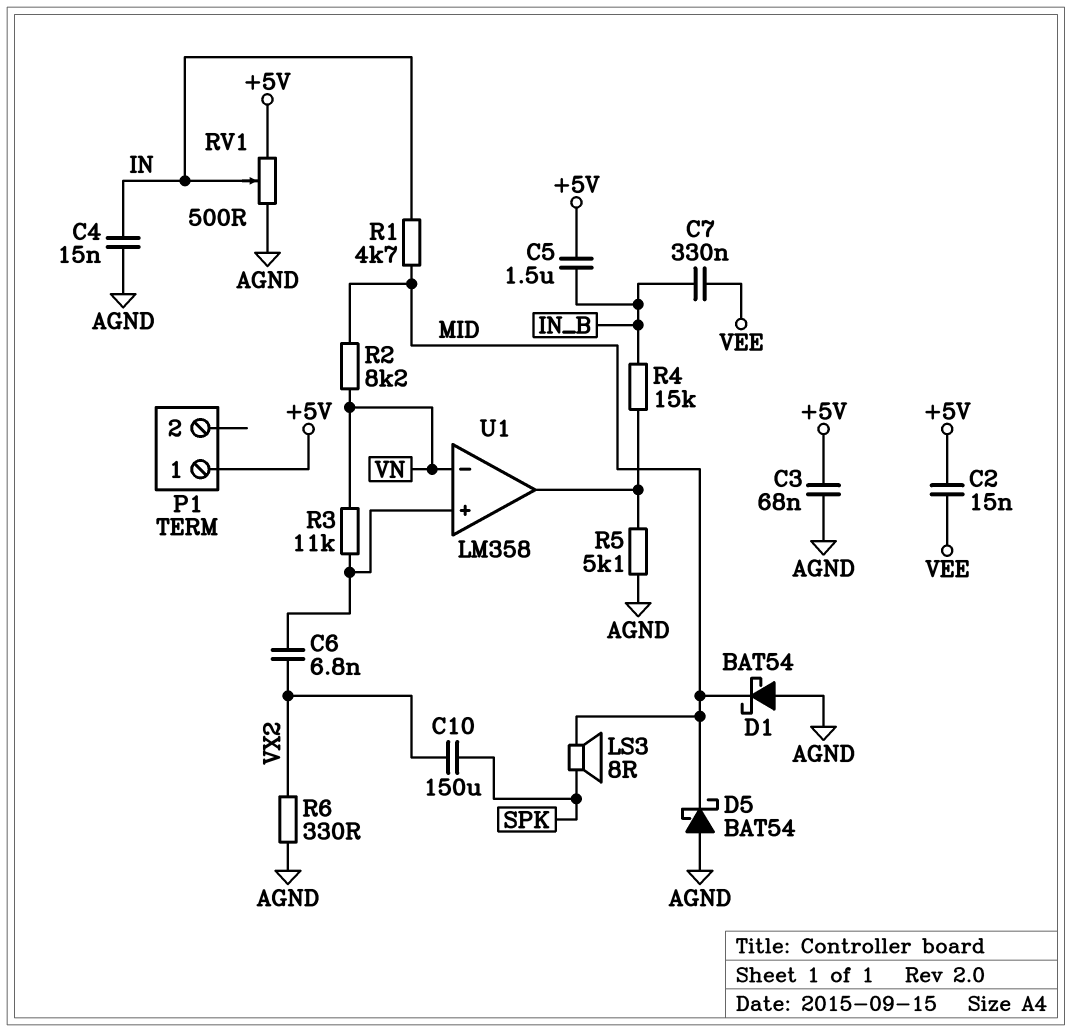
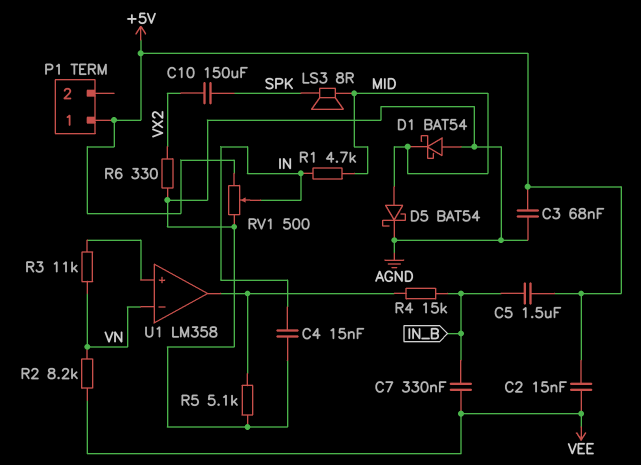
C6: 6.8nF (U1/in+, VX2) -> none
D5: schottky BAT54 (A AGND, K MID) -> schottky BAT54 (A MID, K AGND)
R2: 8.2k (MID, VN) -> 8.2k (VEE, VN)

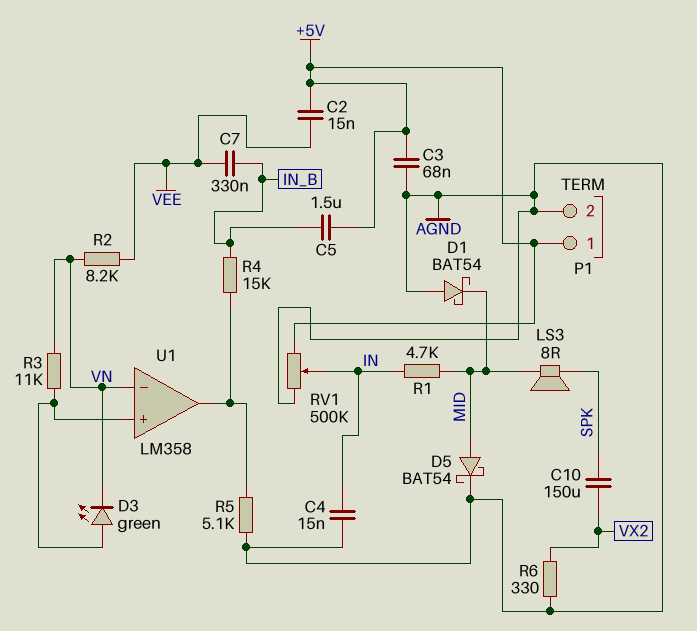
D3: none -> LED green (A U1/in+, K VN)
P1 pin 2: none -> AGND
RV1: 500 (+5V, AGND, wiper IN) -> 500k (+5V, AGND, wiper IN)

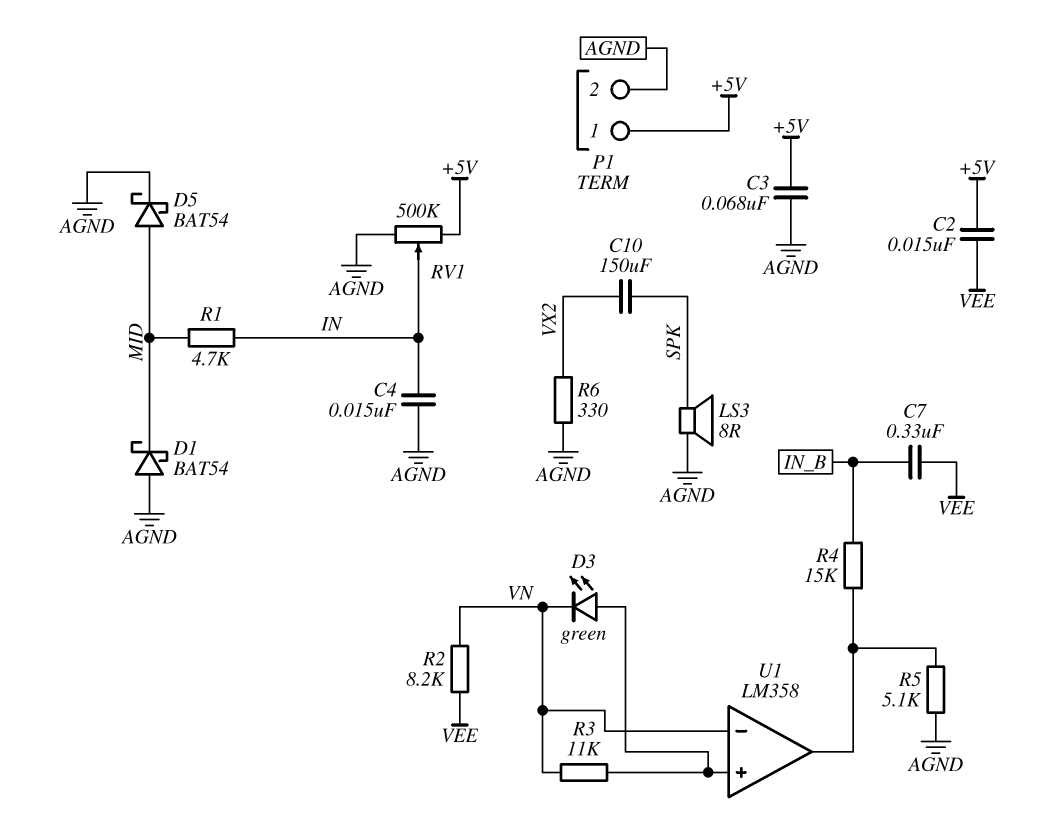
C5: 1.5uF (+5V, IN_B) -> none
LS3: speaker 8R (MID, SPK) -> speaker 8R (AGND, SPK)

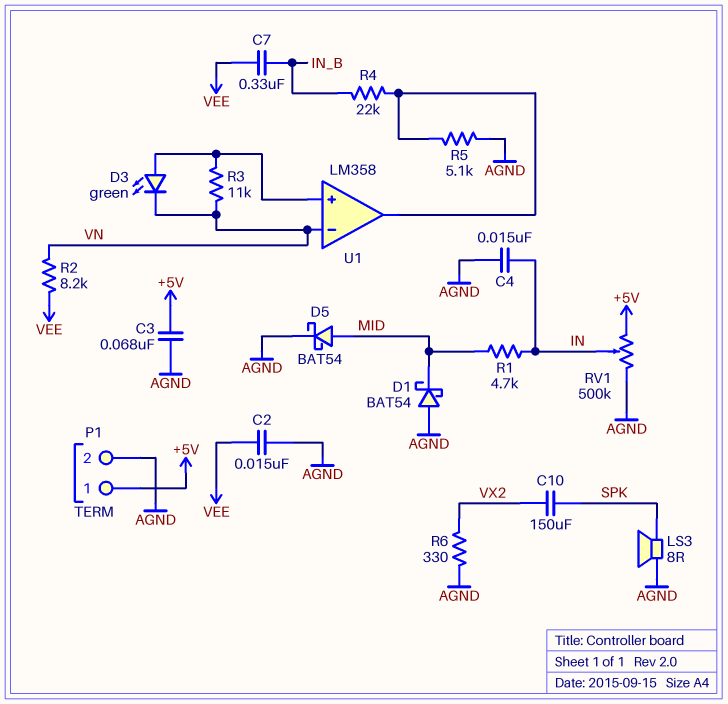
C2: 15nF (+5V, VEE) -> 15nF (AGND, VEE)
R4: 15k (IN_B, U1/out) -> 22k (IN_B, U1/out)

